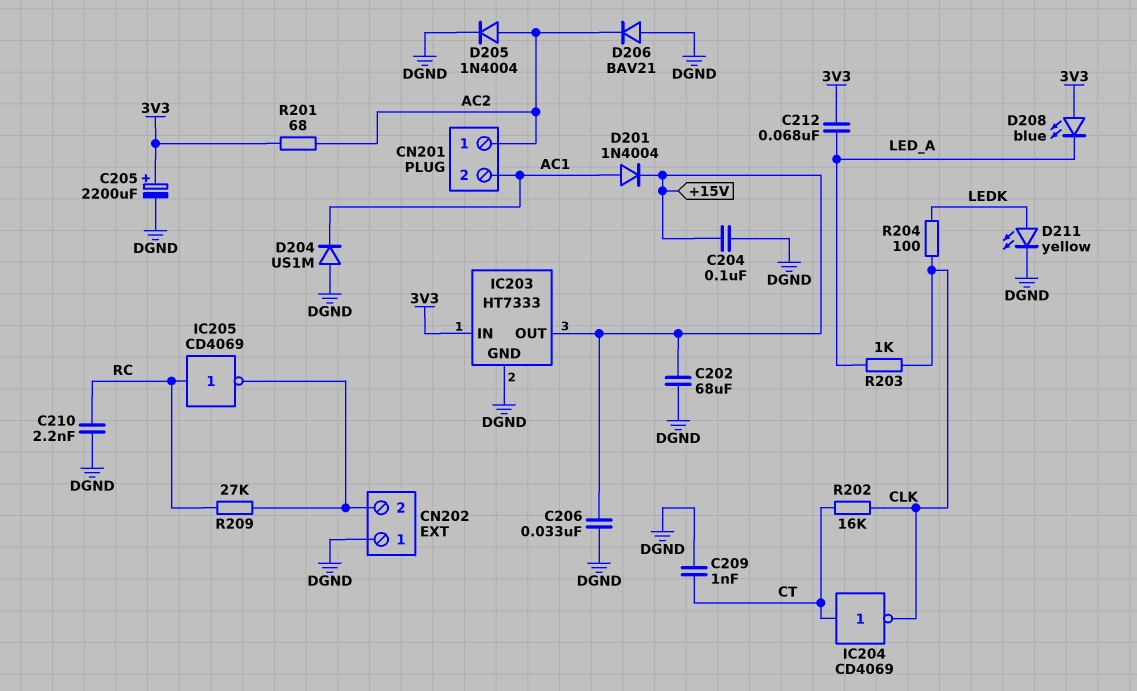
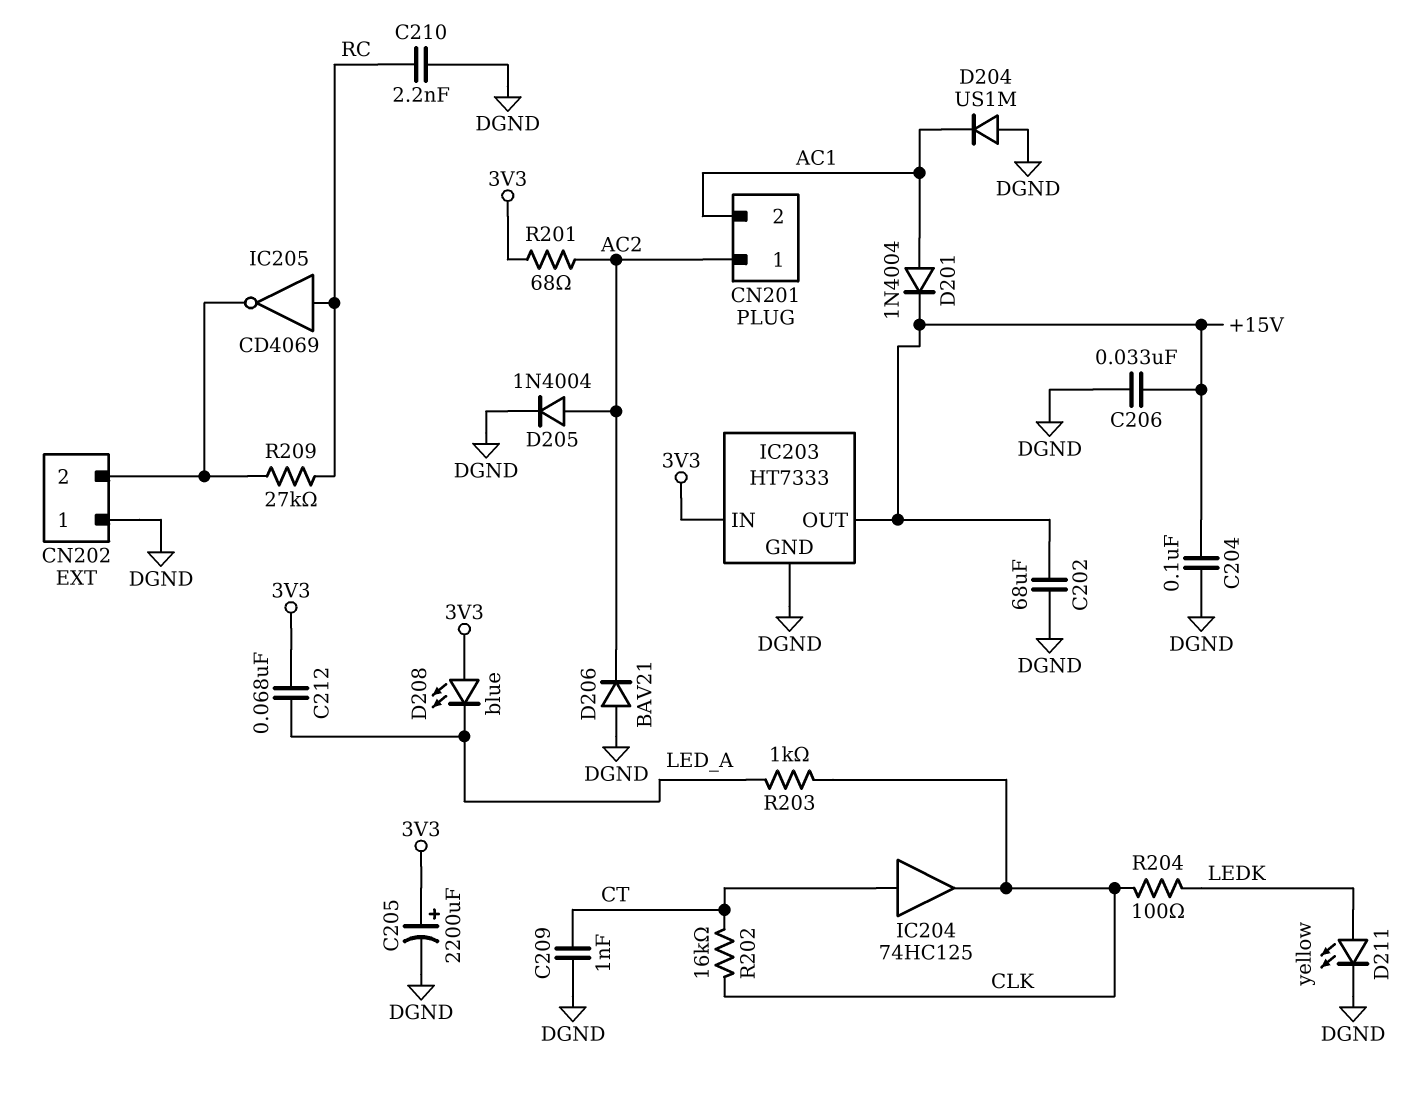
IC204: NOT CD4069 (in CT, out CLK) -> buffer 74HC125 (in CT, out CLK)

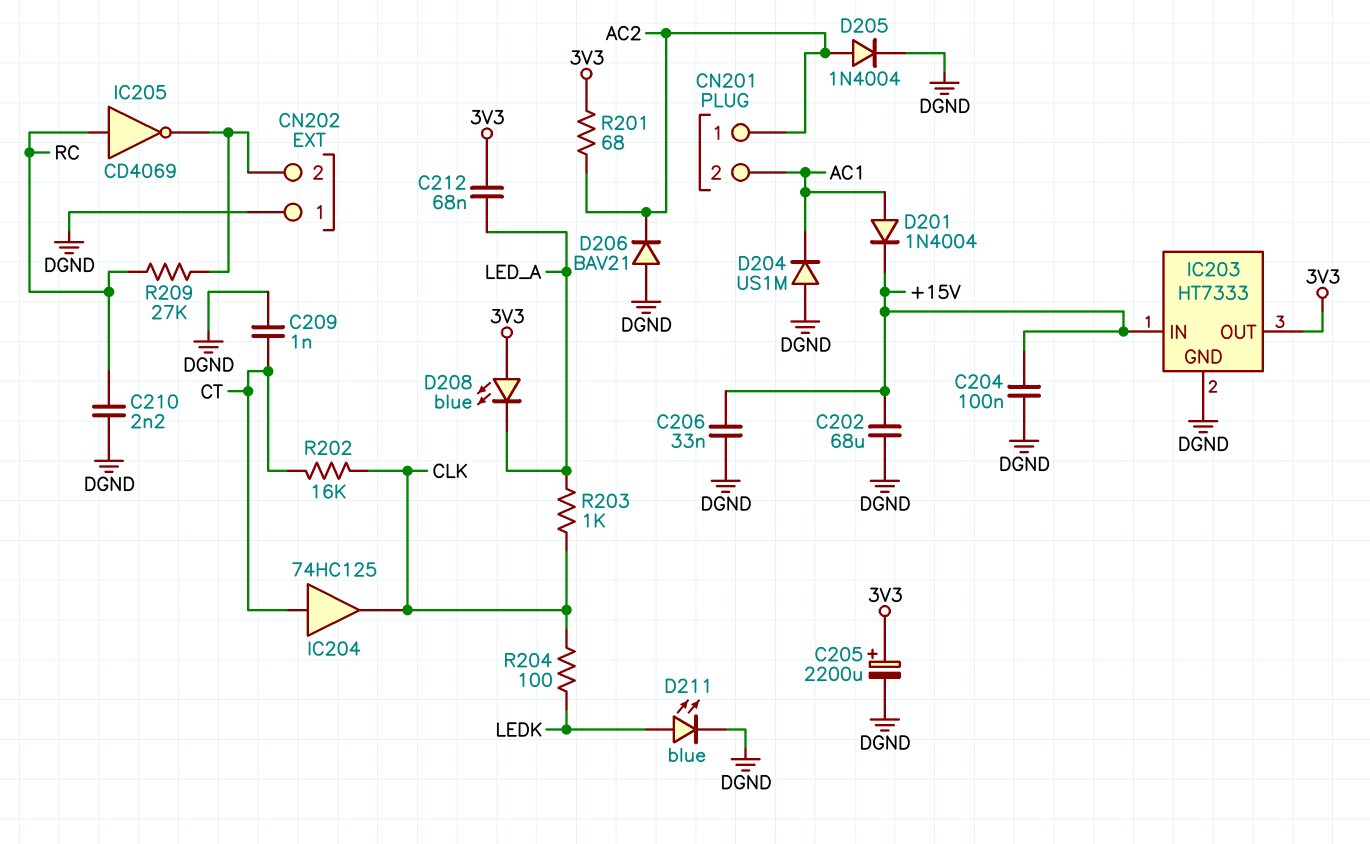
D211: LED yellow (A LEDK, K DGND) -> LED blue (A LEDK, K DGND)
IC203 pin IN: 3V3 -> +15V
IC203 pin OUT: +15V -> 3V3

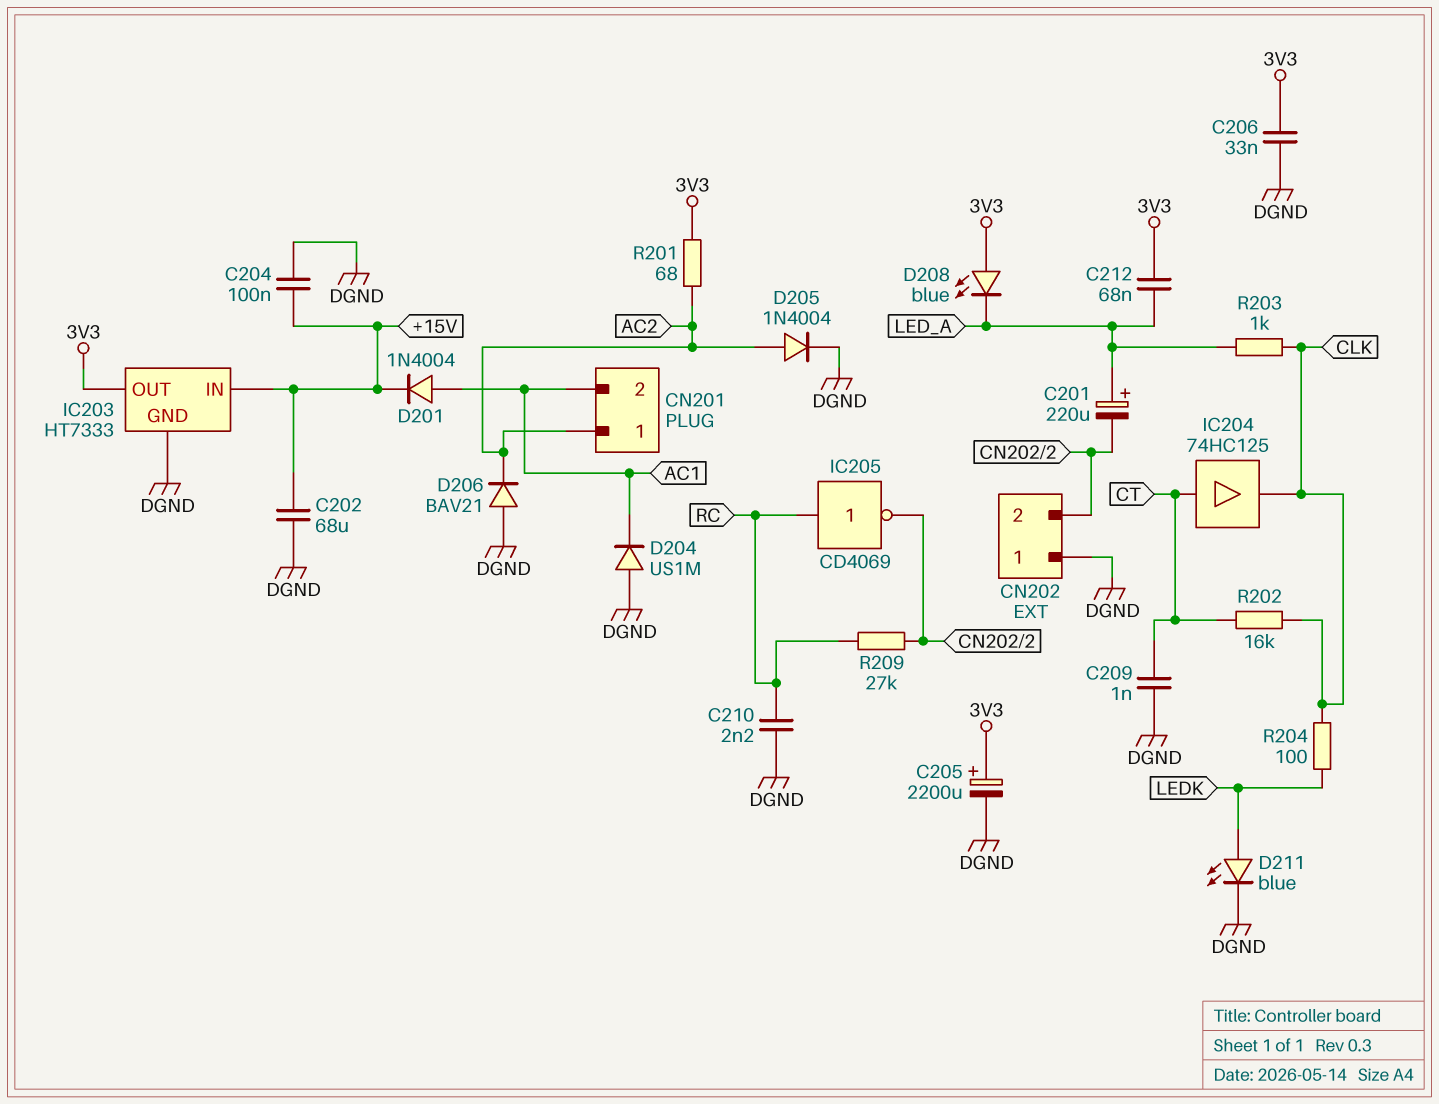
C201: none -> 220uF (plus LED_A, minus CN202/2)
C206: 33nF (+15V, DGND) -> 33nF (3V3, DGND)

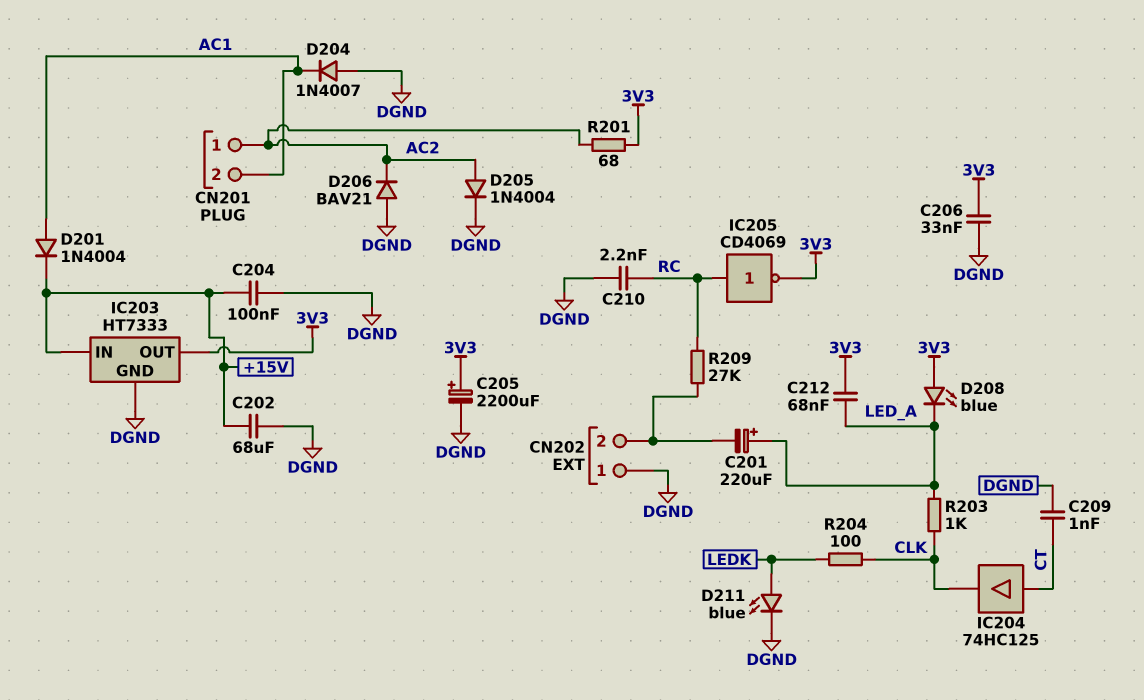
D204: diode US1M (A DGND, K AC1) -> diode 1N4007 (A DGND, K AC1)
IC205: NOT CD4069 (in RC, out CN202/2) -> NOT CD4069 (in RC, out 3V3)
R202: 16k (CLK, CT) -> none

